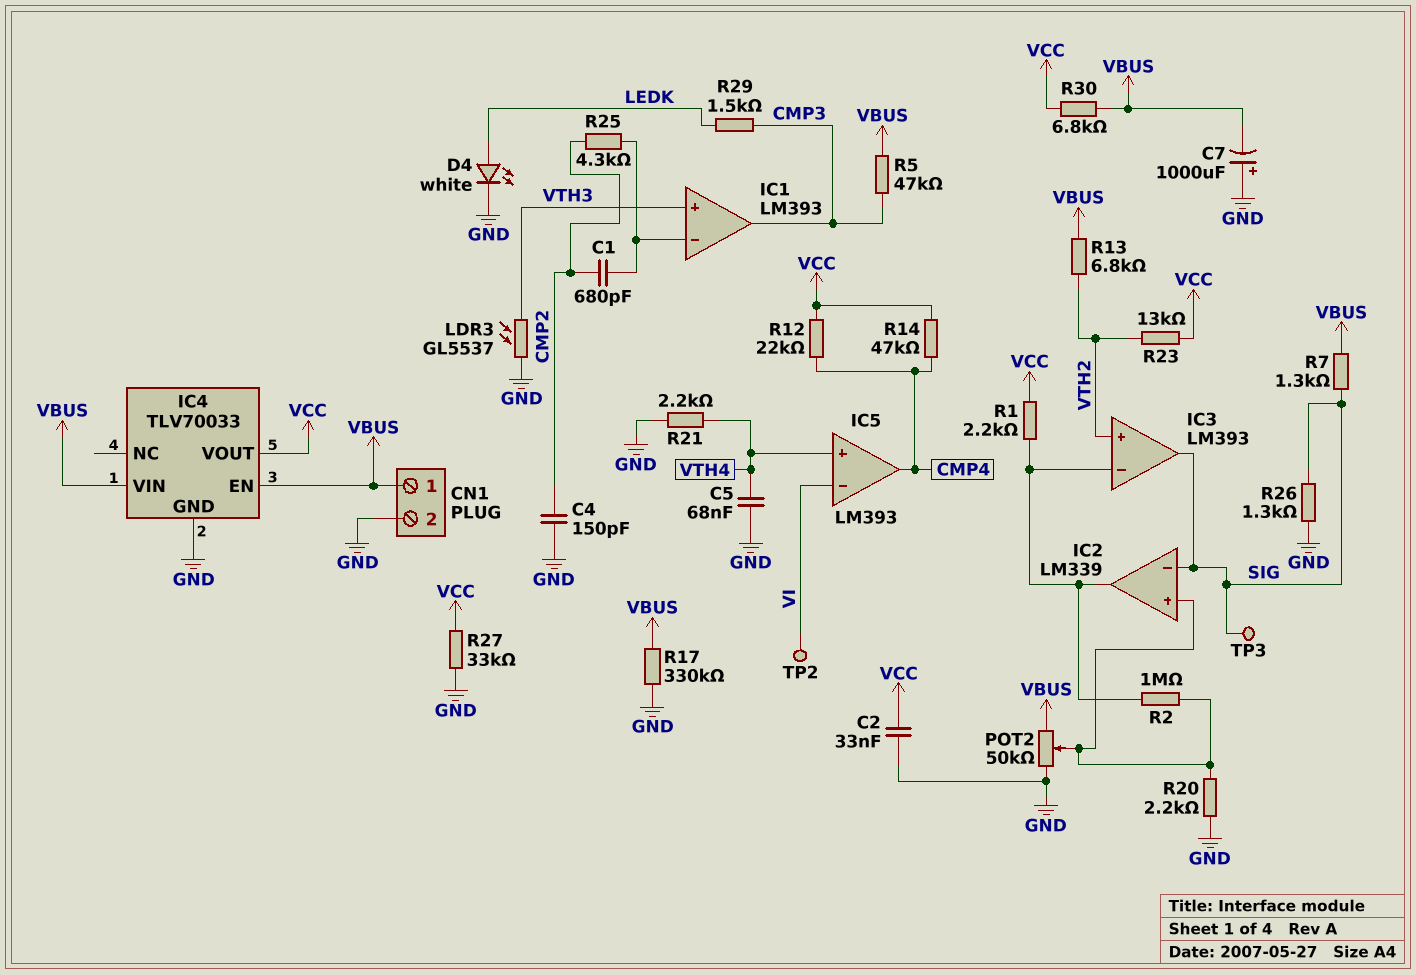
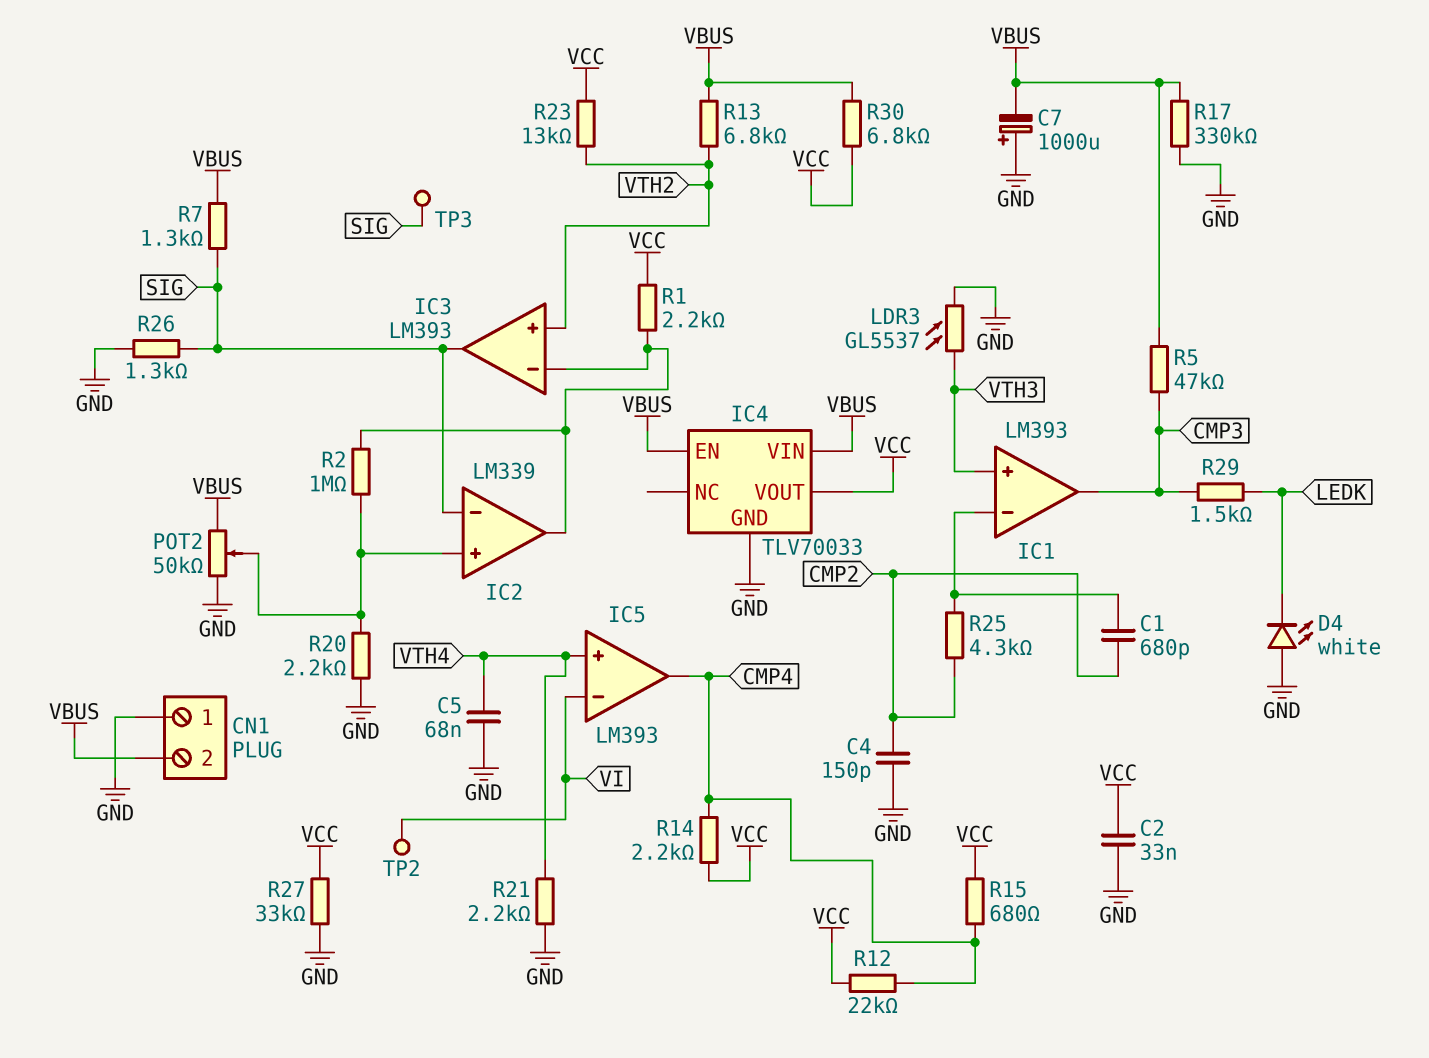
CN1 pin 1: VBUS -> GND
CN1 pin 2: GND -> VBUS
D4: LED white (A LEDK, K GND) -> LED white (A GND, K LEDK)
R14: 47k (CMP4, VCC) -> 2.2k (CMP4, VCC)
R15: none -> 680 (CMP4, VCC)

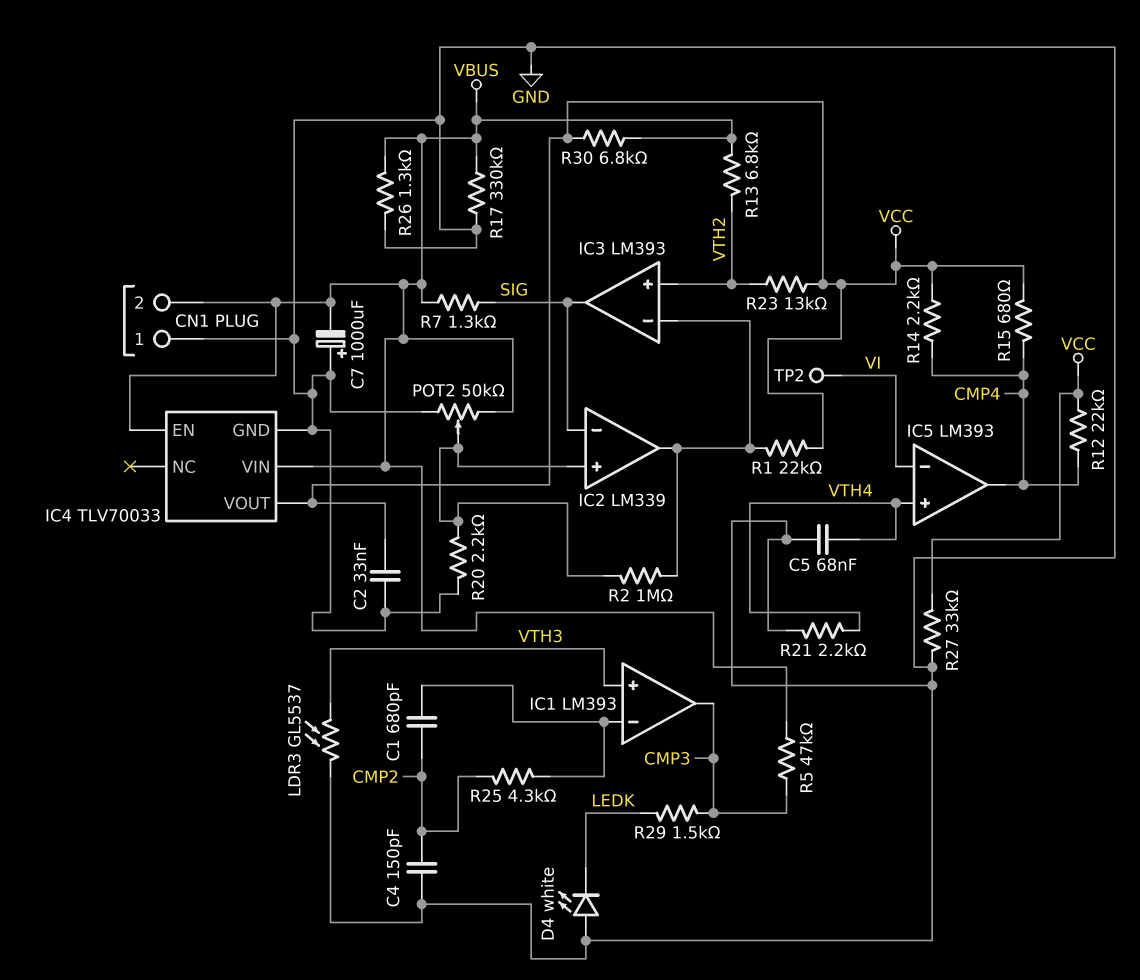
R1: 2.2k (IC2/out, VCC) -> 22k (IC2/out, VCC)
R26: 1.3k (GND, SIG) -> 1.3k (GND, VBUS)
TP3: test point (SIG) -> none

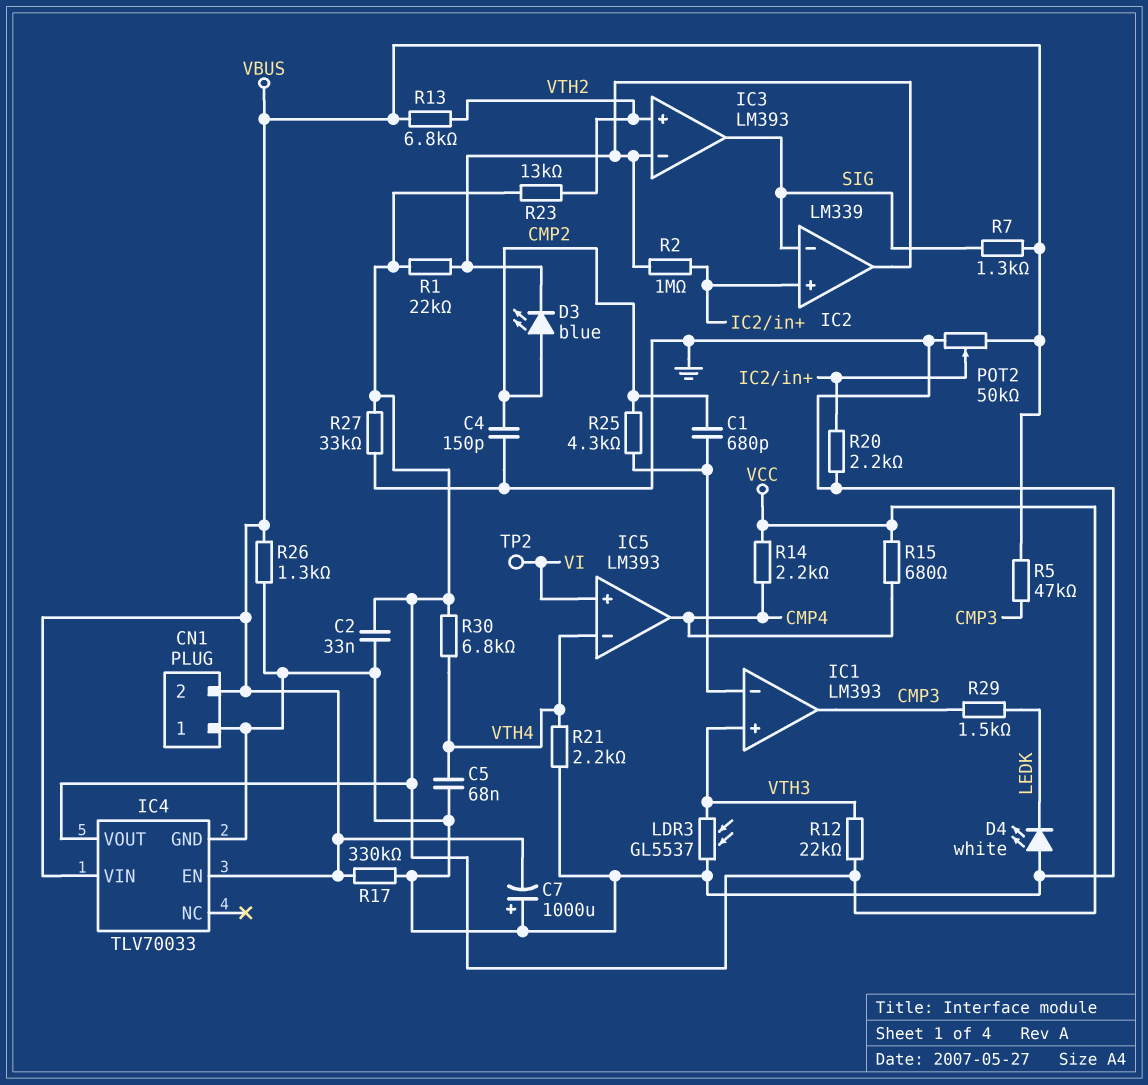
D3: none -> LED blue (A CMP2, K IC2/out)
IC5 pin in+: VTH4 -> VI
IC5 pin in-: VI -> VTH4
R12: 22k (CMP4, VCC) -> 22k (VCC, VTH3)
R30: 6.8k (VBUS, VCC) -> 6.8k (VCC, VTH4)

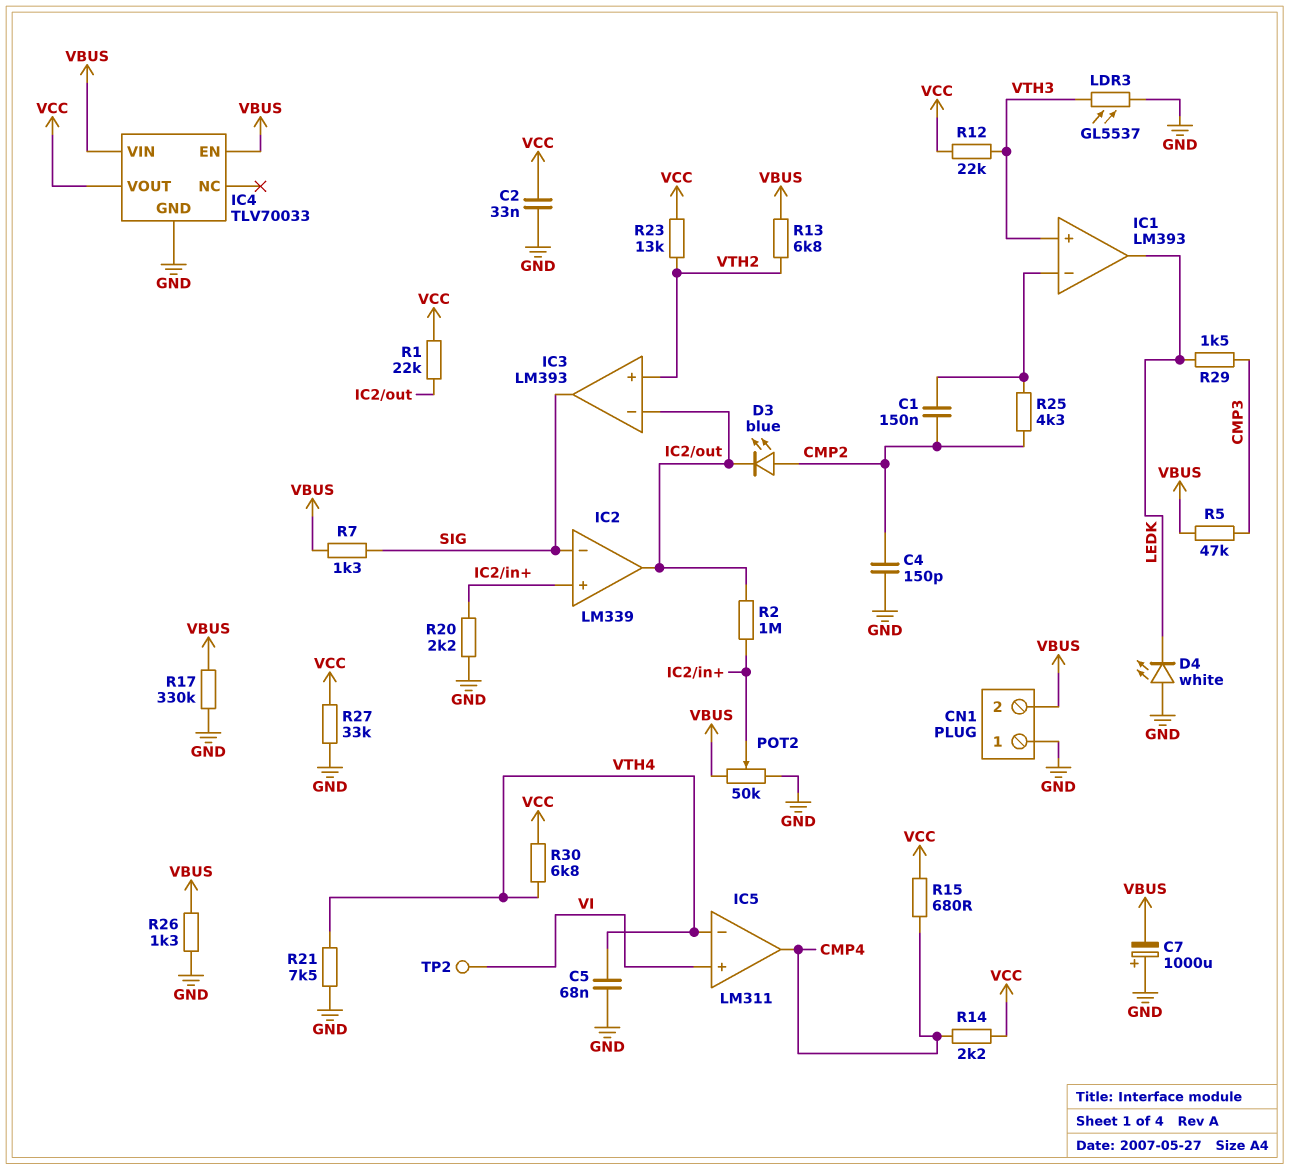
C1: 680pF (CMP2, IC1/in-) -> 150nF (CMP2, IC1/in-)
IC1 pin out: CMP3 -> LEDK
IC5: LM393 -> LM311
R21: 2.2k (GND, VTH4) -> 7.5k (GND, VTH4)

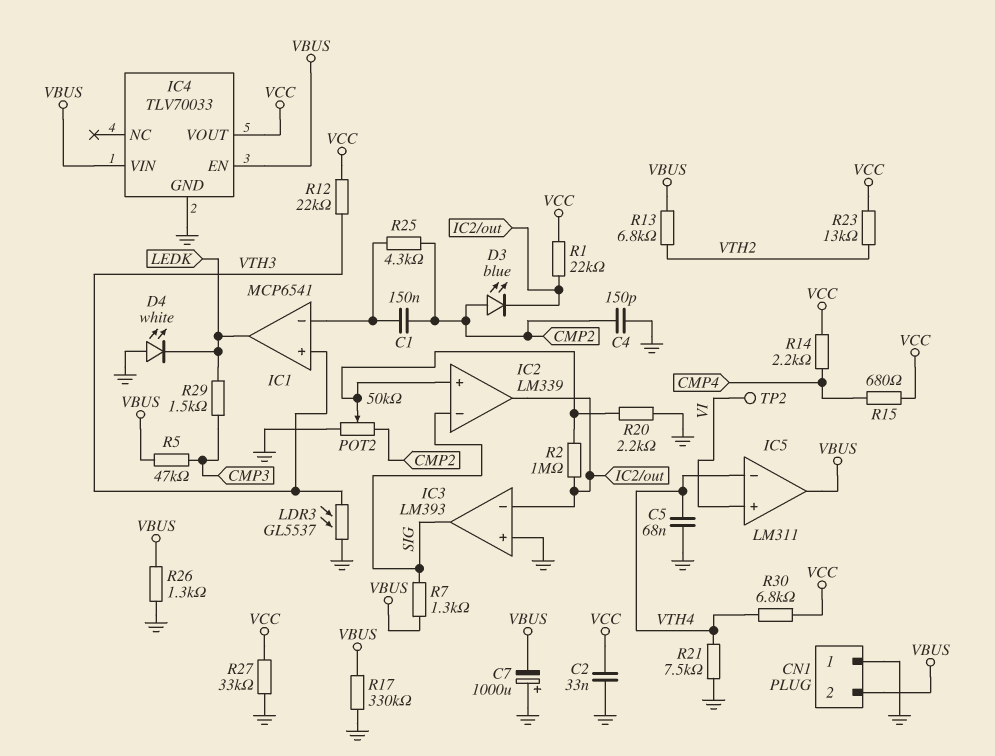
IC1: LM393 -> MCP6541
IC3 pin in+: VTH2 -> GND
IC5 pin out: CMP4 -> VBUS
POT2: 50k (GND, VBUS, wiper IC2/in+) -> 50k (CMP2, GND, wiper IC2/in+)

